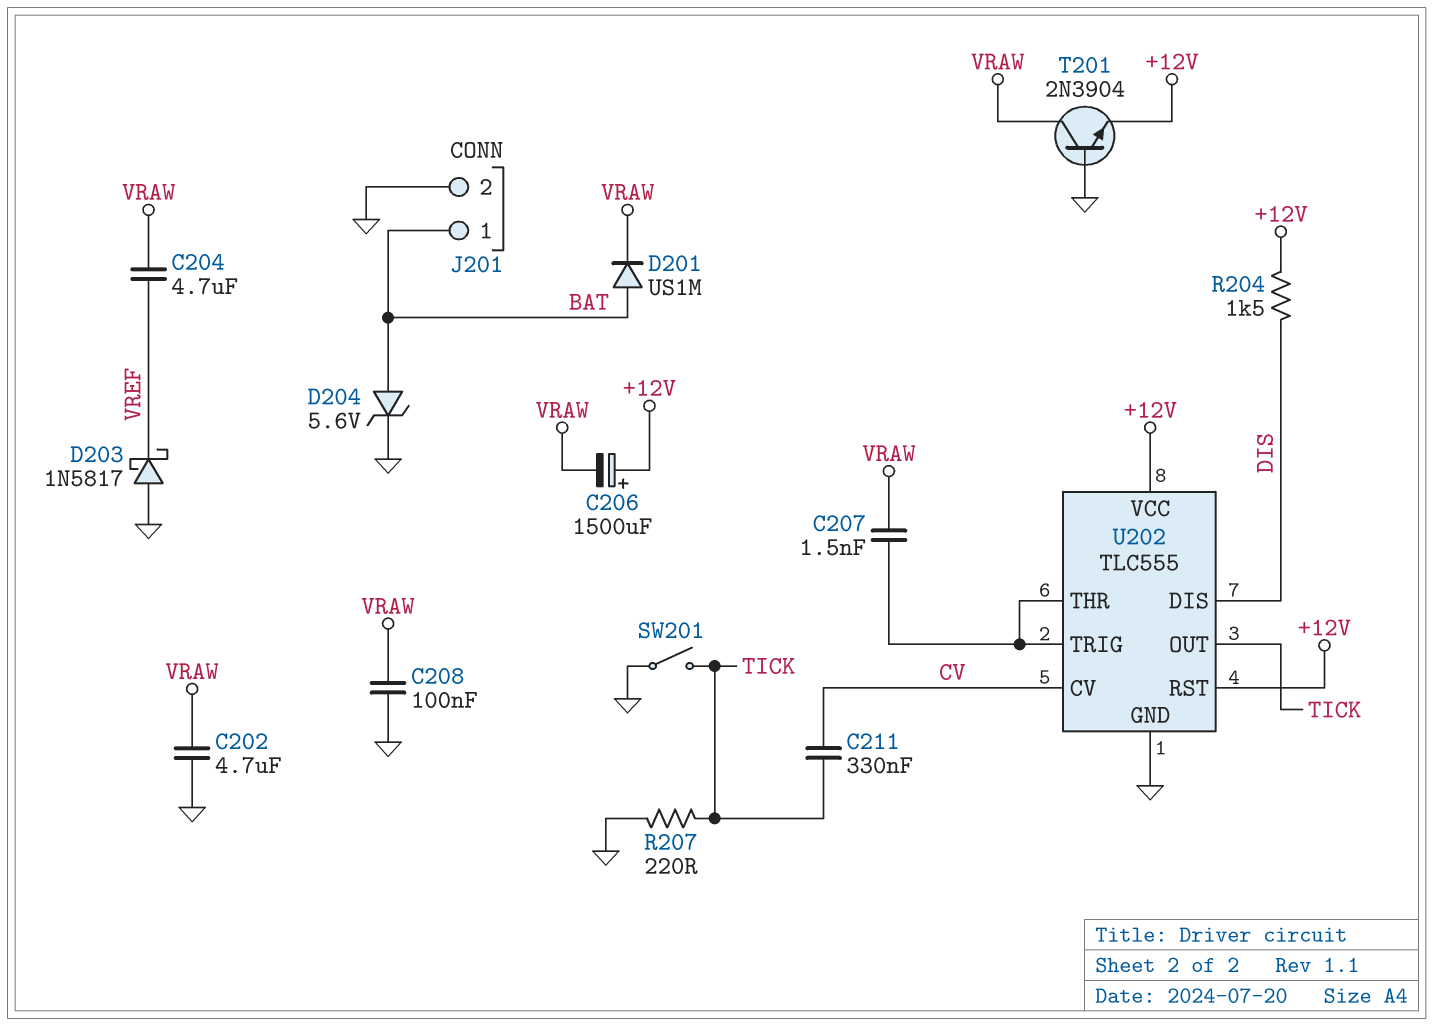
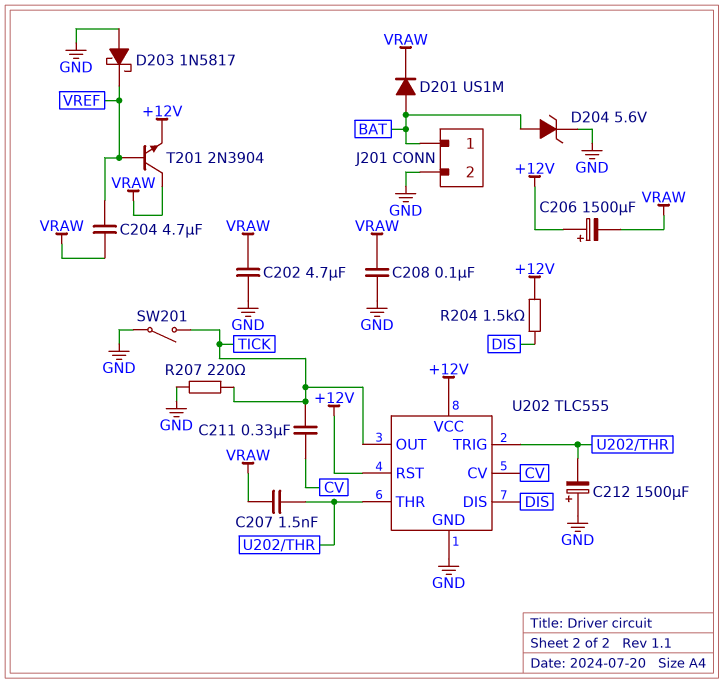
C212: none -> 1500uF (plus GND, minus U202/THR)
T201: NPN 2N3904 (B GND, C VRAW, E +12V) -> NPN 2N3904 (B VREF, C VRAW, E +12V)

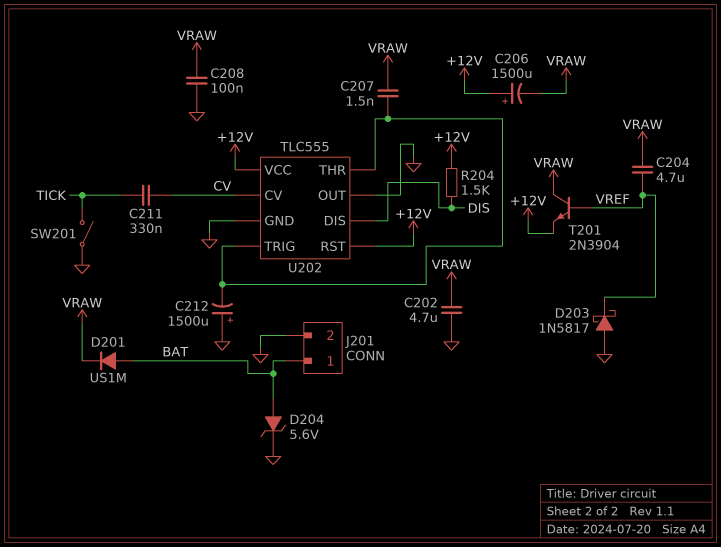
R207: 220 (GND, TICK) -> none
U202 pin OUT: TICK -> GND

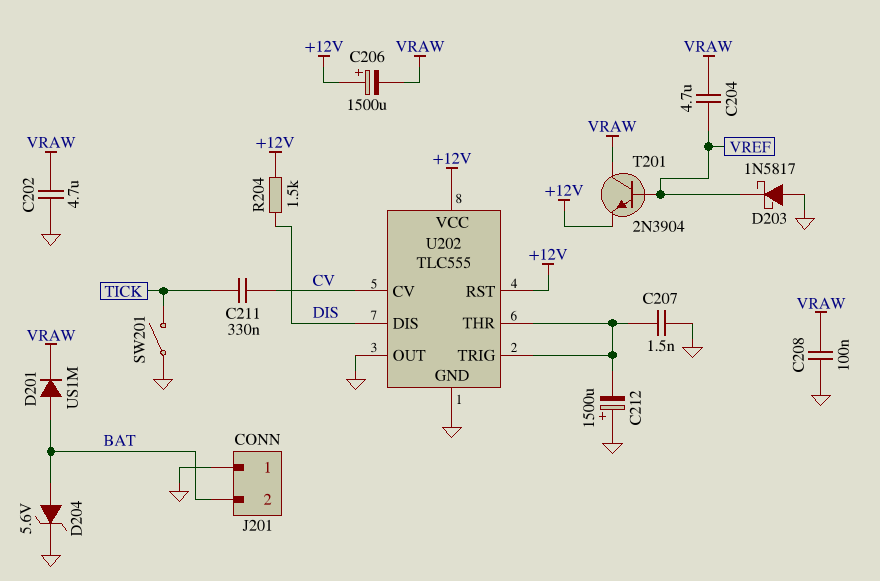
C207: 1.5nF (U202/THR, VRAW) -> 1.5nF (GND, U202/THR)
J201 pin 1: BAT -> GND
J201 pin 2: GND -> BAT

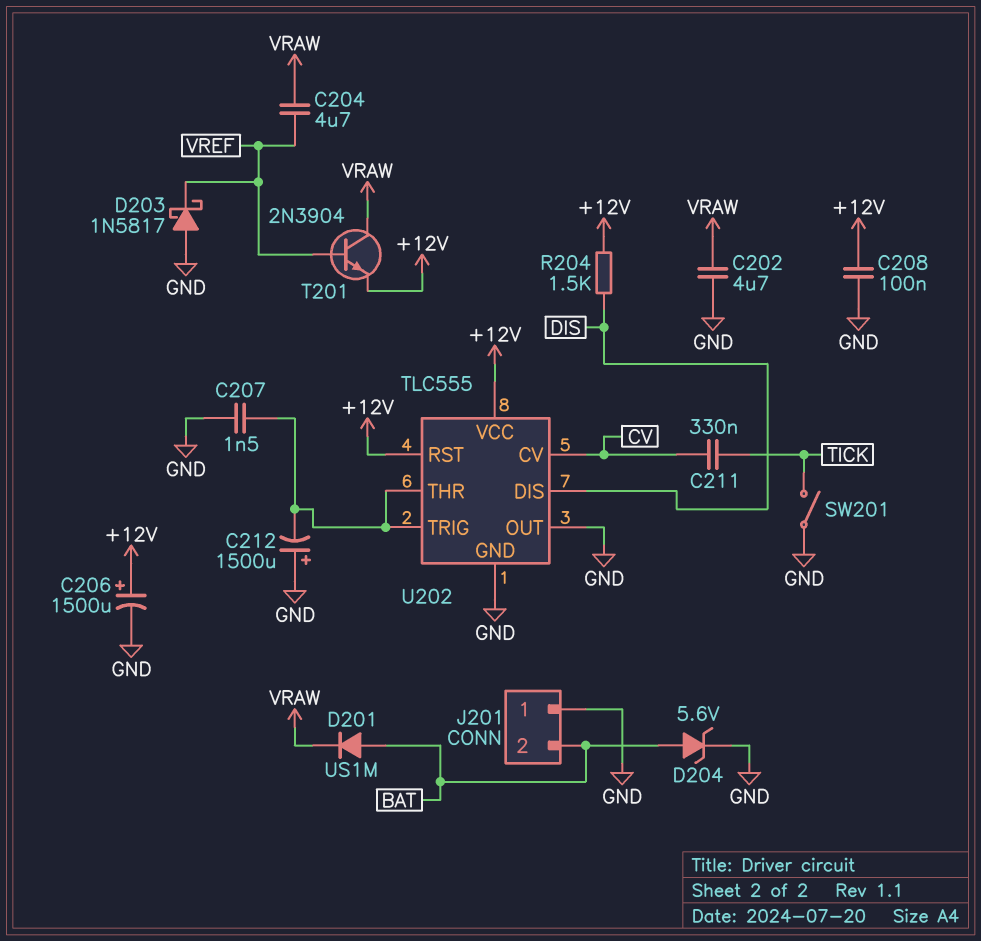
C206: 1500uF (plus +12V, minus VRAW) -> 1500uF (plus +12V, minus GND)
C208: 100nF (GND, VRAW) -> 100nF (+12V, GND)

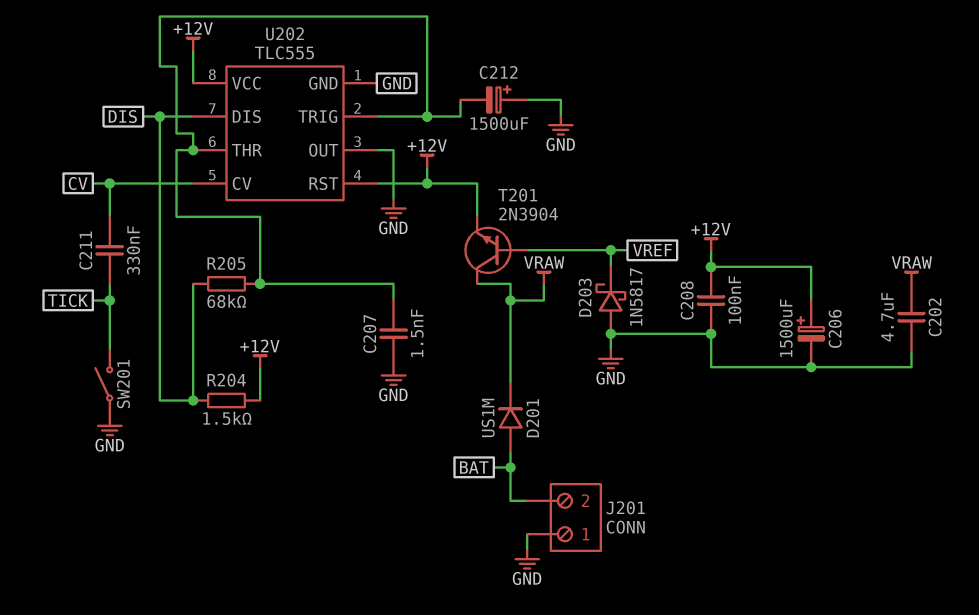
C204: 4.7uF (VRAW, VREF) -> none
D204: zener 5.6V (A BAT, K GND) -> none
R205: none -> 68k (DIS, U202/THR)

